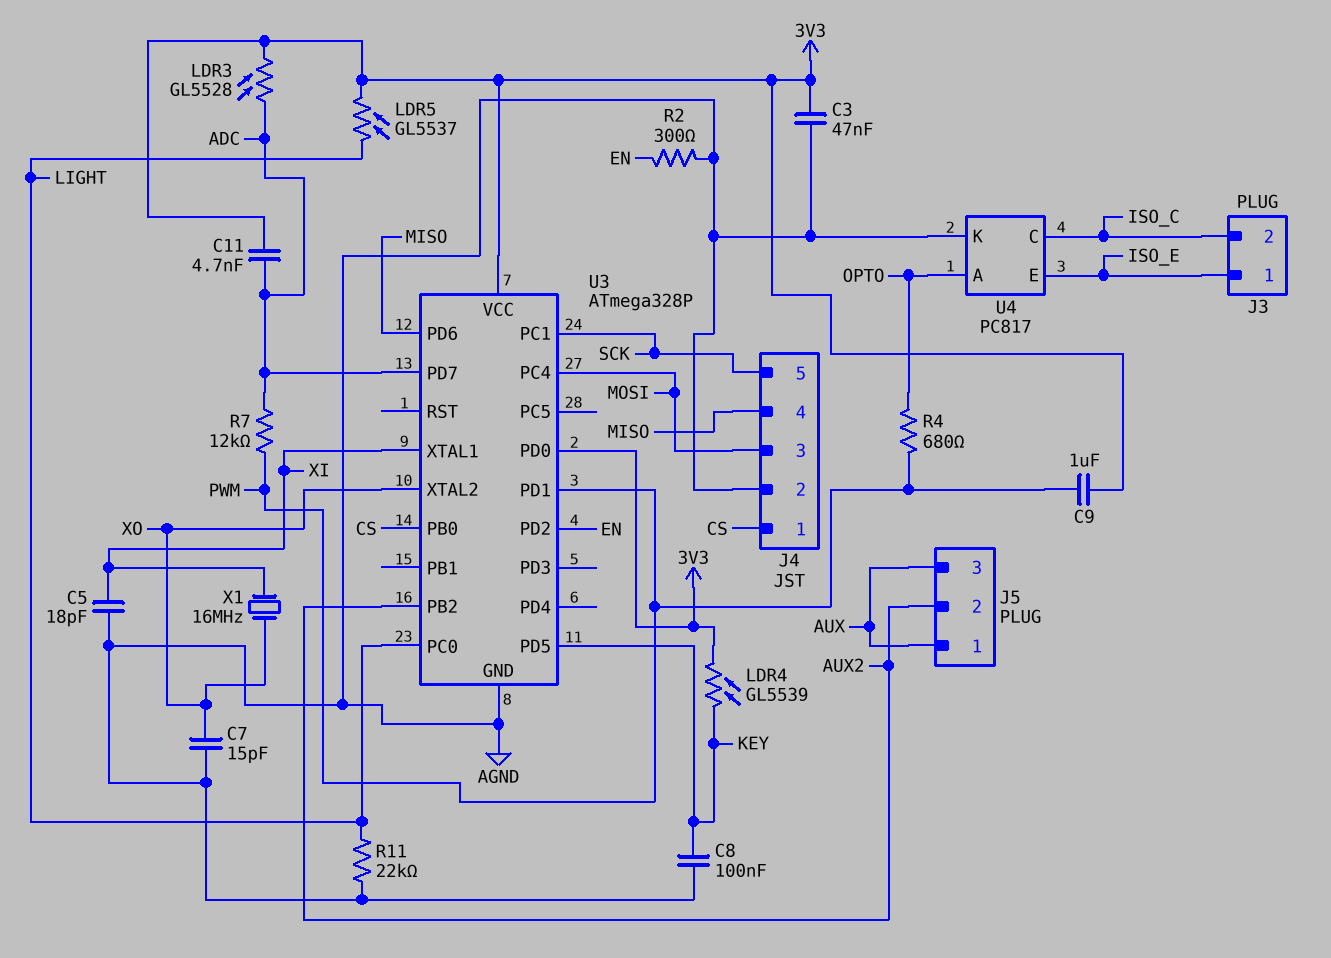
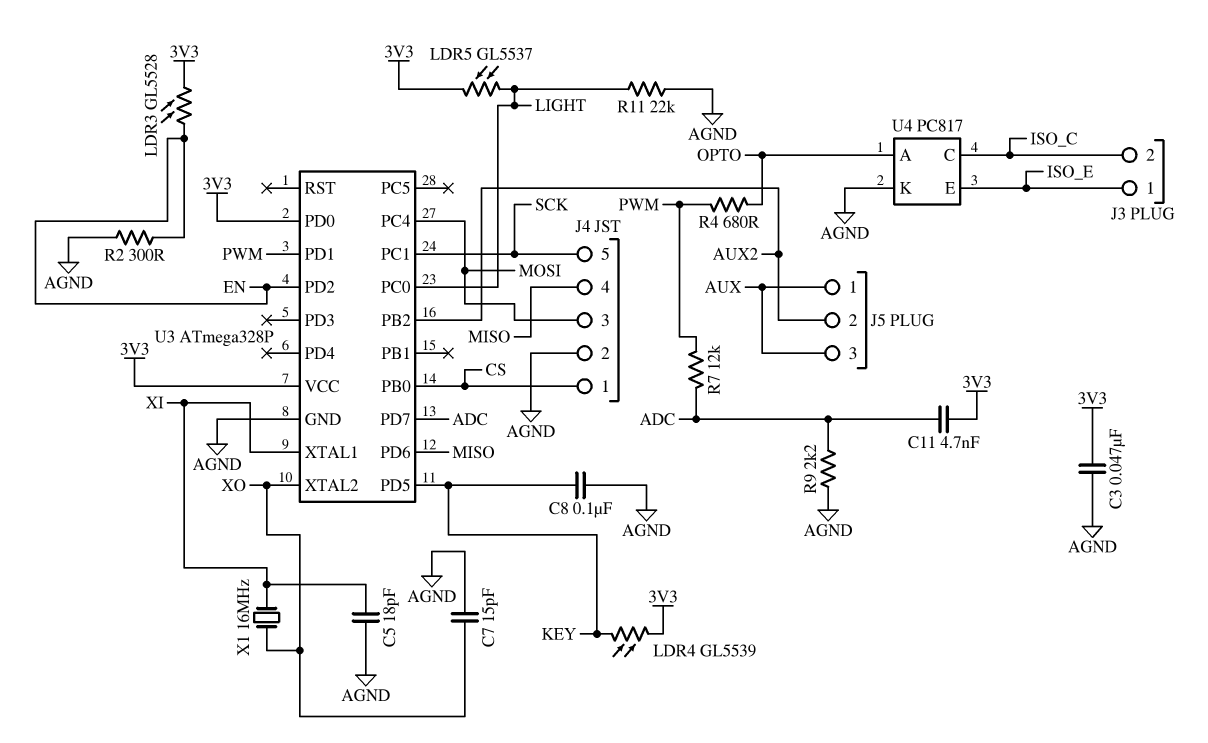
C9: 1uF (3V3, PWM) -> none
LDR3: GL5528 (3V3, ADC) -> GL5528 (3V3, EN)
R9: none -> 2.2k (ADC, AGND)

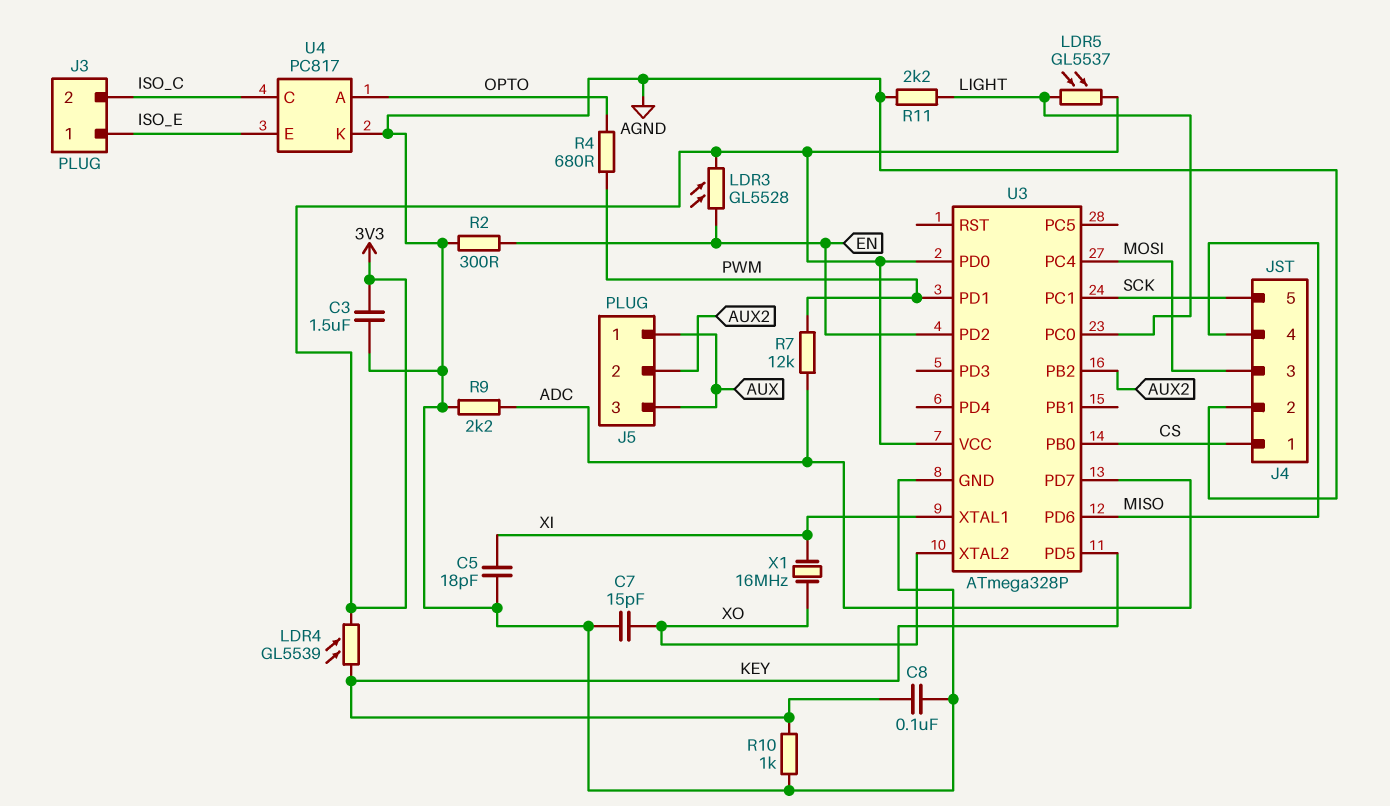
C3: 47nF (3V3, AGND) -> 1.5uF (3V3, AGND)
C11: 4.7nF (3V3, ADC) -> none
R10: none -> 1k (AGND, KEY)
R11: 22k (AGND, LIGHT) -> 2.2k (AGND, LIGHT)

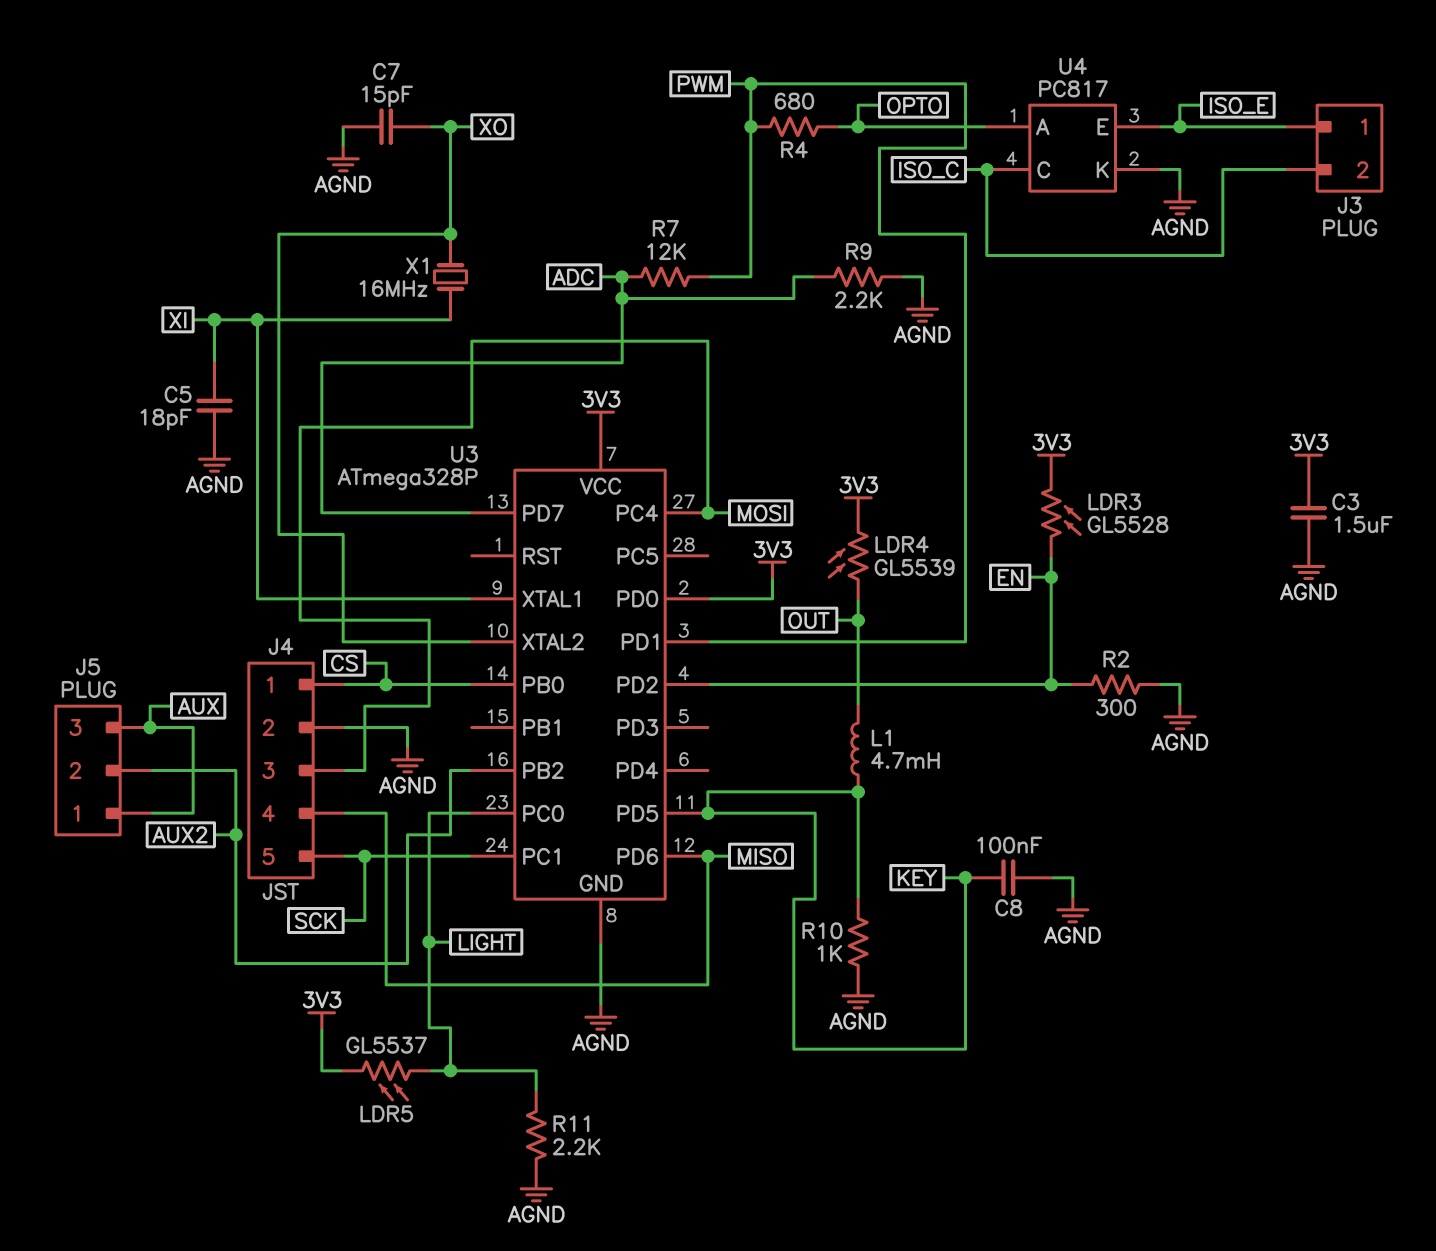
L1: none -> 4.7mH (KEY, OUT)
LDR4: GL5539 (3V3, KEY) -> GL5539 (3V3, OUT)

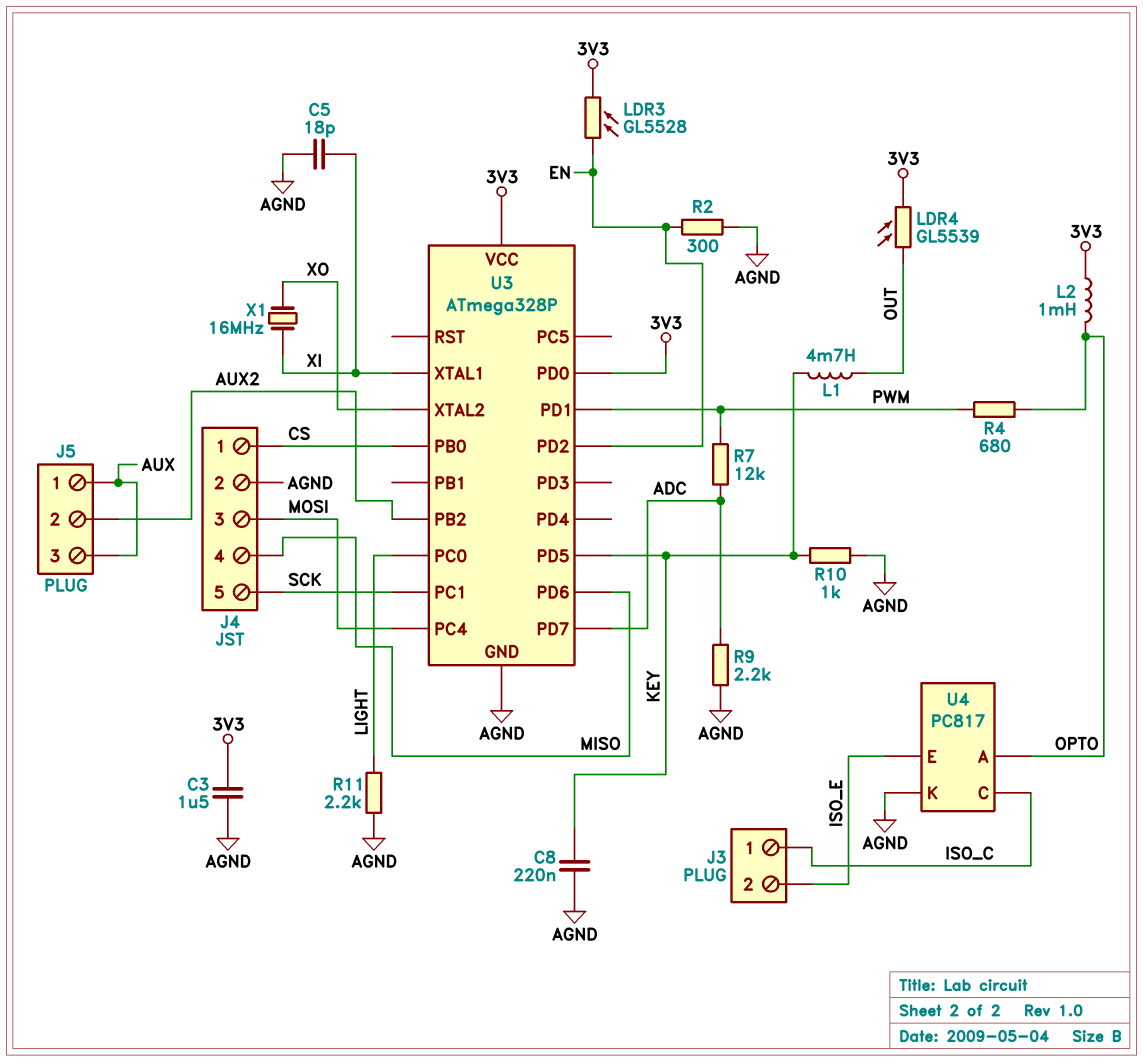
C7: 15pF (AGND, XO) -> none
C8: 100nF (AGND, KEY) -> 220nF (AGND, KEY)
J3 pin 1: ISO_E -> ISO_C
J3 pin 2: ISO_C -> ISO_E
L2: none -> 1mH (3V3, OPTO)
LDR5: GL5537 (3V3, LIGHT) -> none

